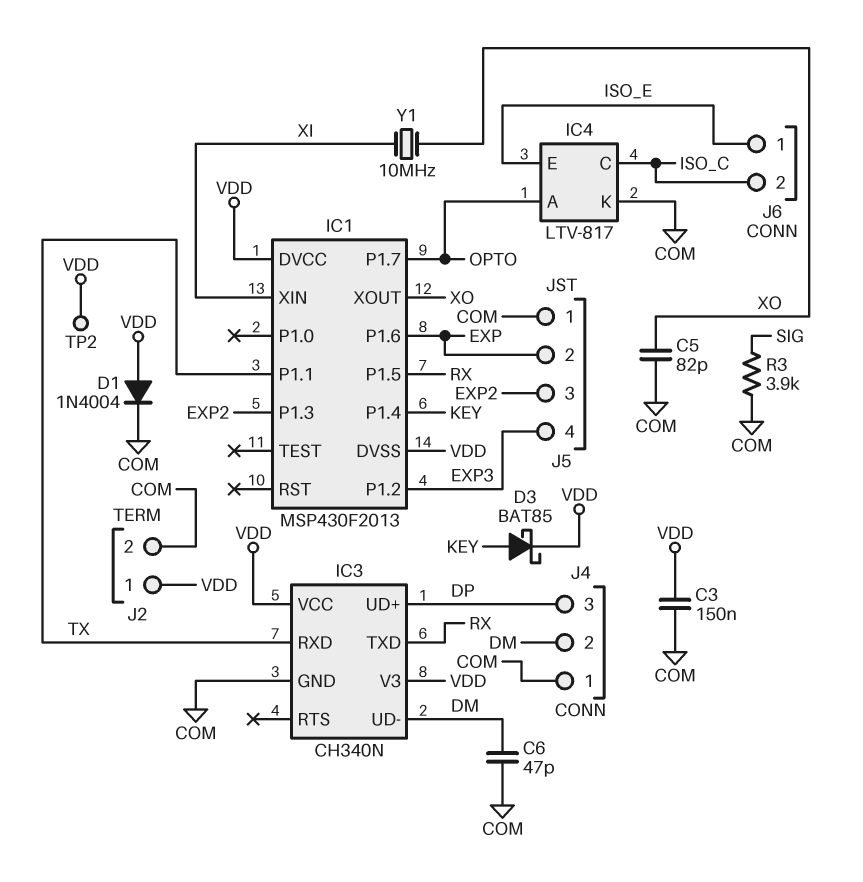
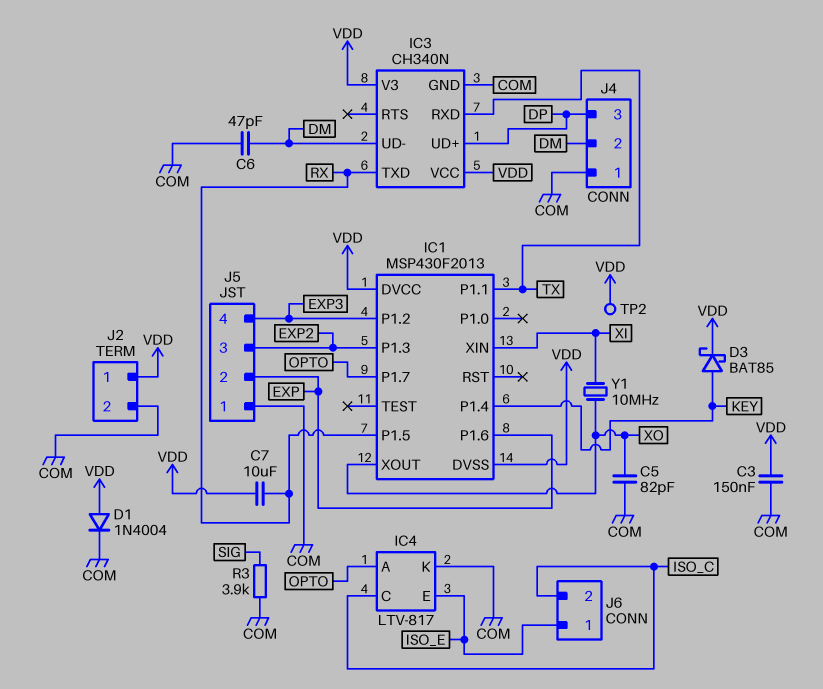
C7: none -> 10uF (RX, VDD)

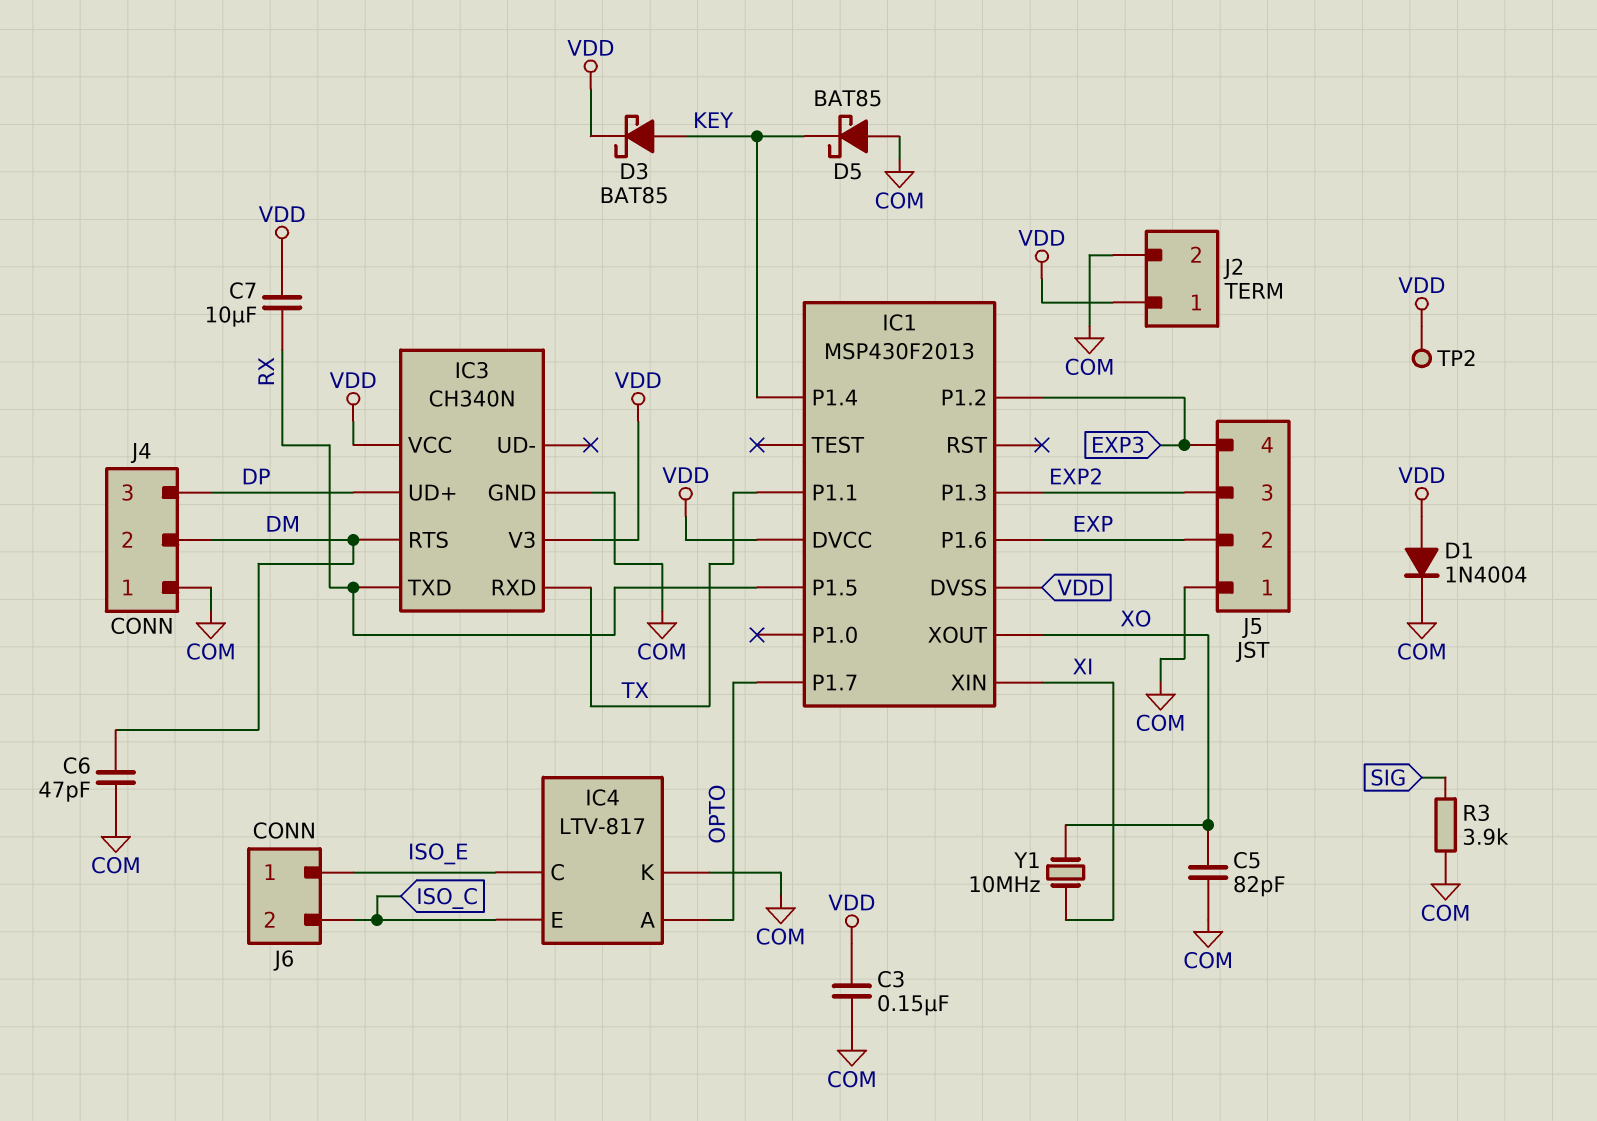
D5: none -> schottky BAT85 (A COM, K KEY)
IC3 pin RTS: none -> DM
IC3 pin UD-: DM -> none
IC4 pin C: ISO_C -> ISO_E
IC4 pin E: ISO_E -> ISO_C

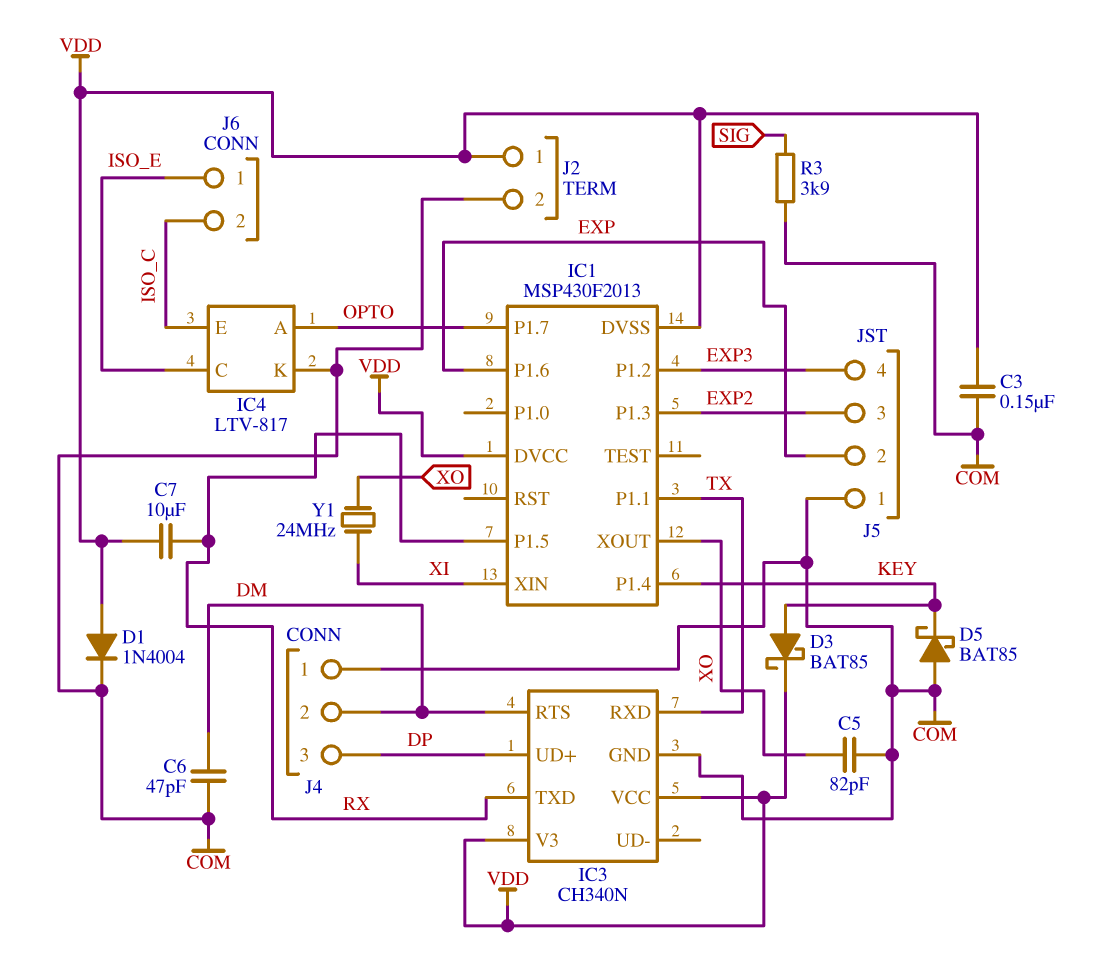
TP2: test point (VDD) -> none
Y1: 10MHz (XI, XO) -> 24MHz (XI, XO)

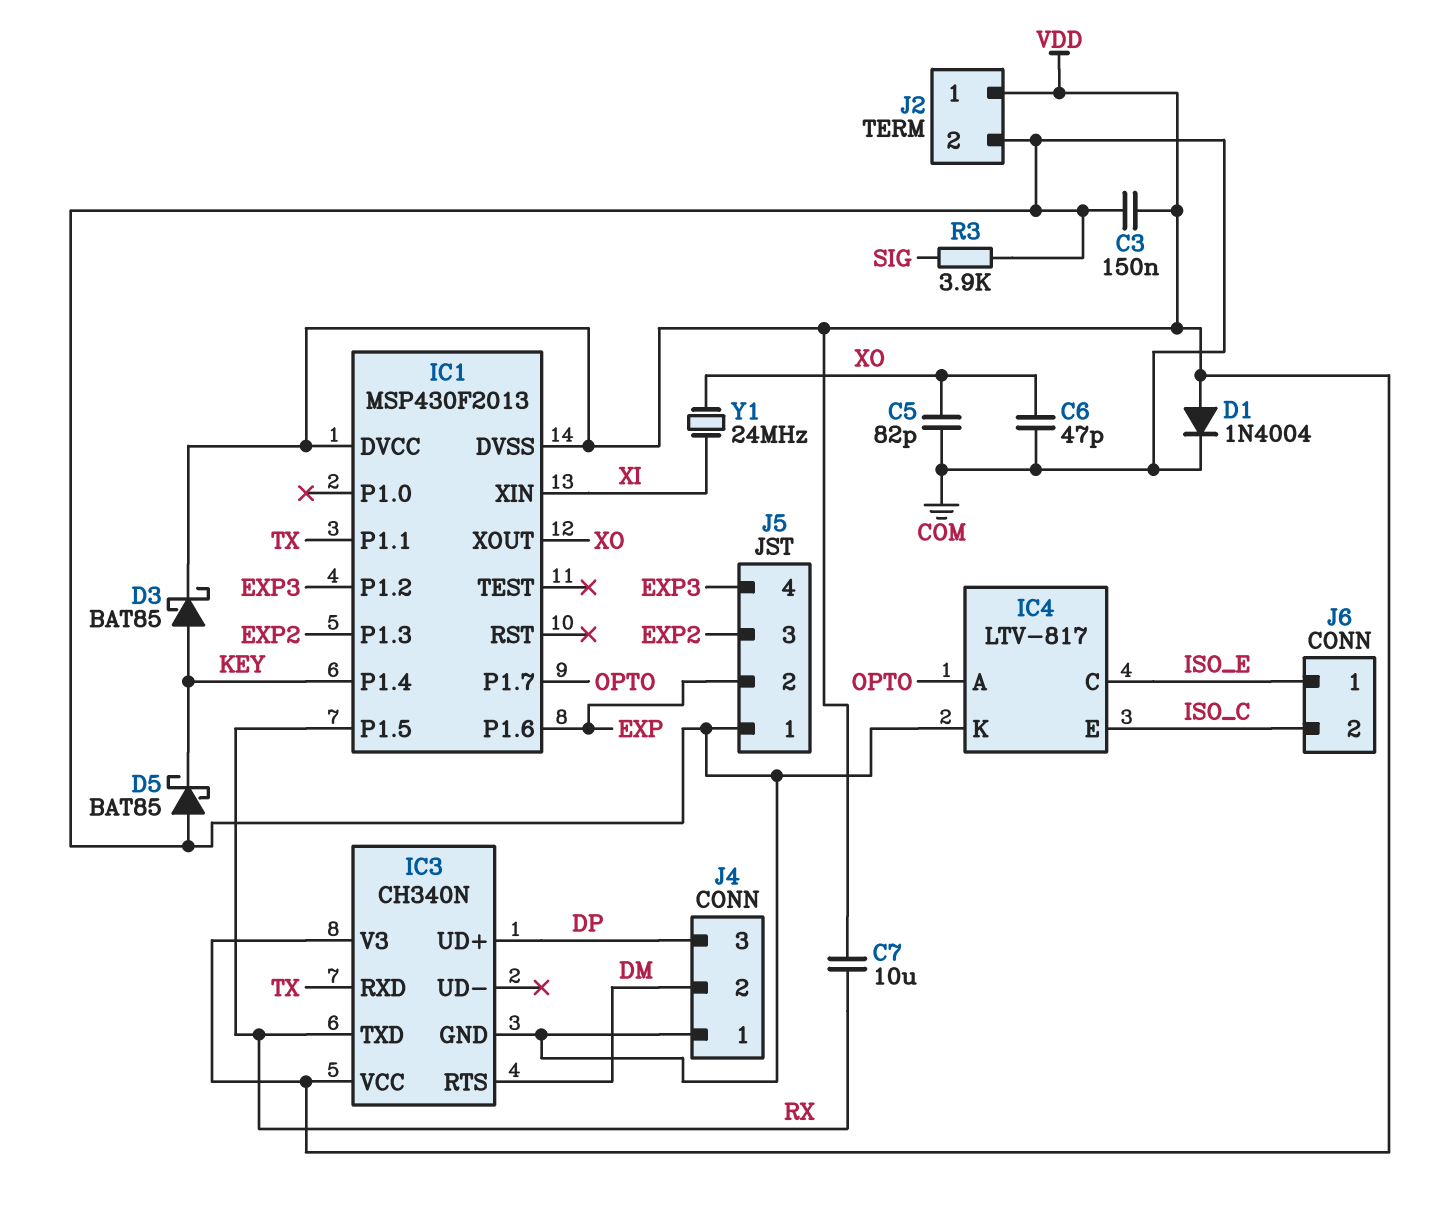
C6: 47pF (COM, DM) -> 47pF (COM, XO)

